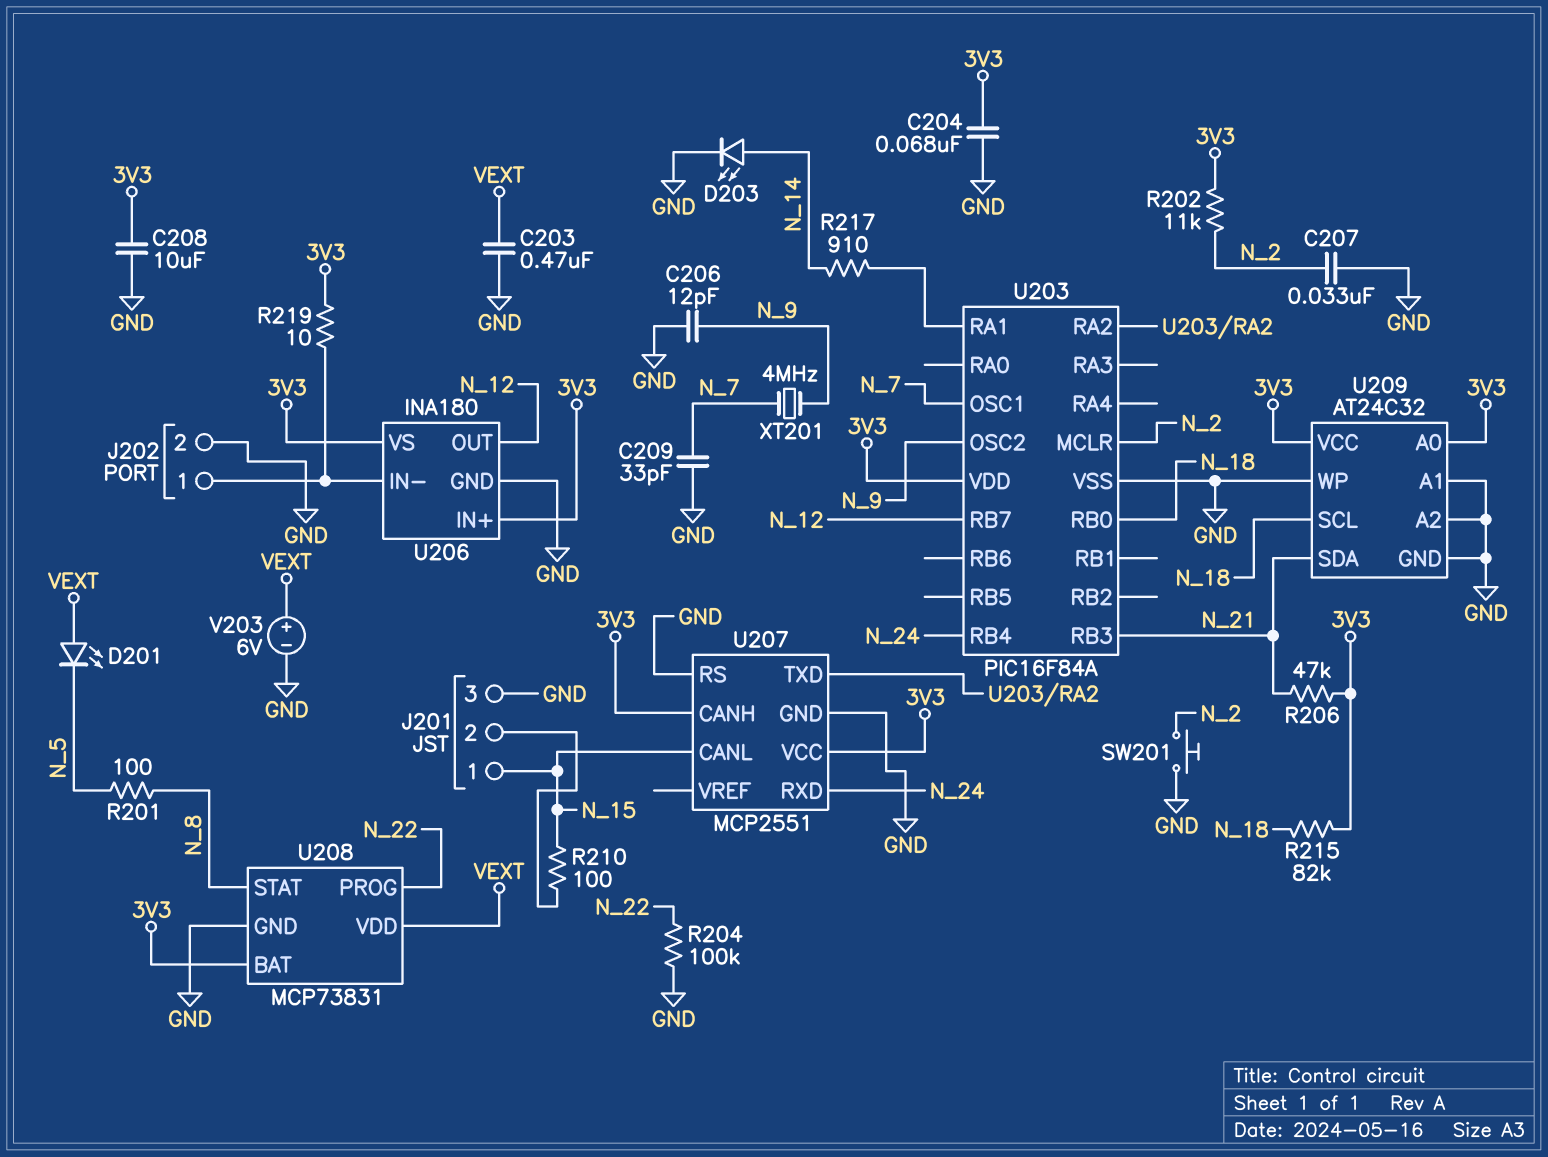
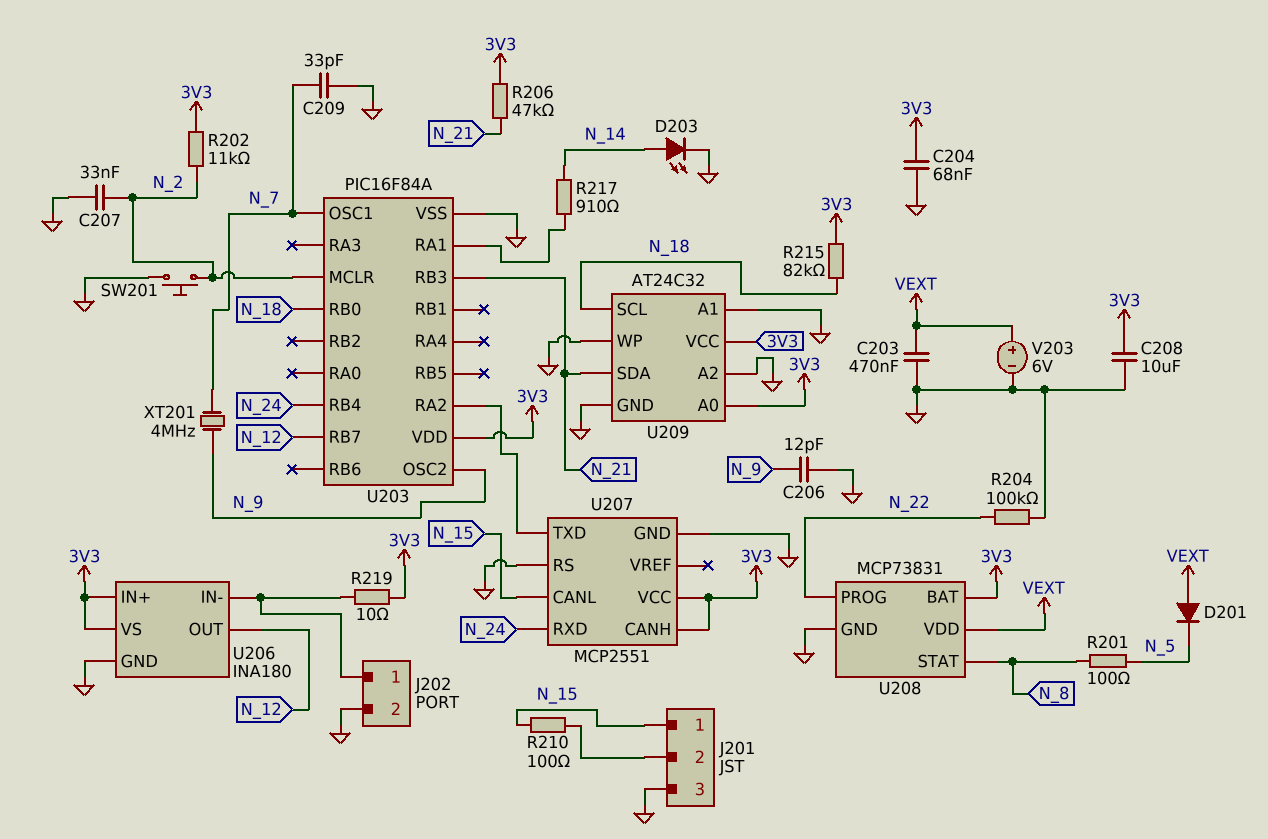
D201: LED (A VEXT, K N_5) -> diode (A VEXT, K N_5)

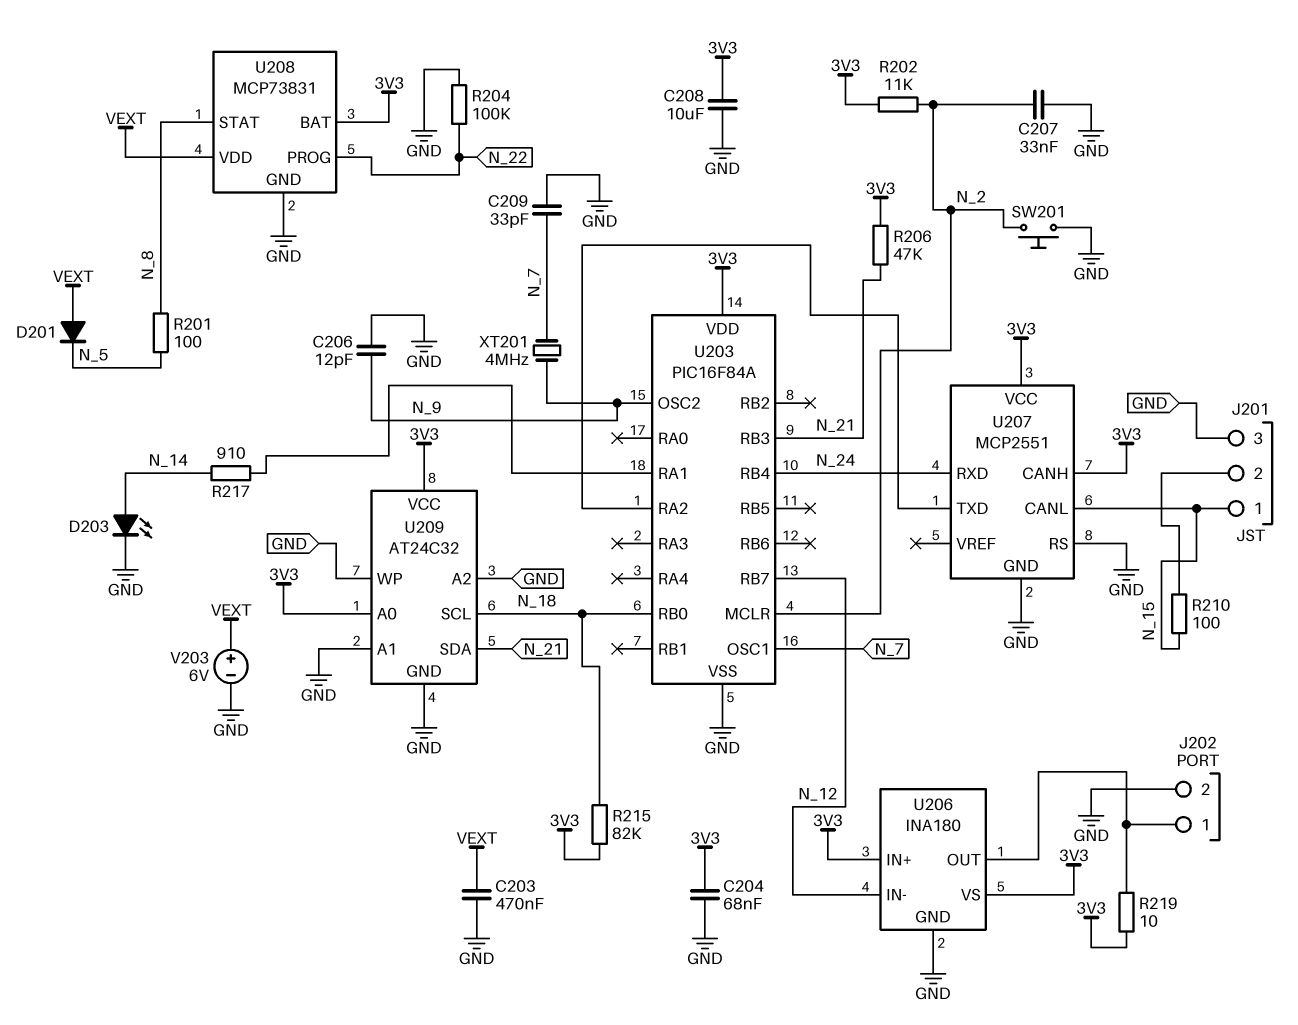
U206 pin IN-: J202/1 -> N_12
U206 pin OUT: N_12 -> J202/1

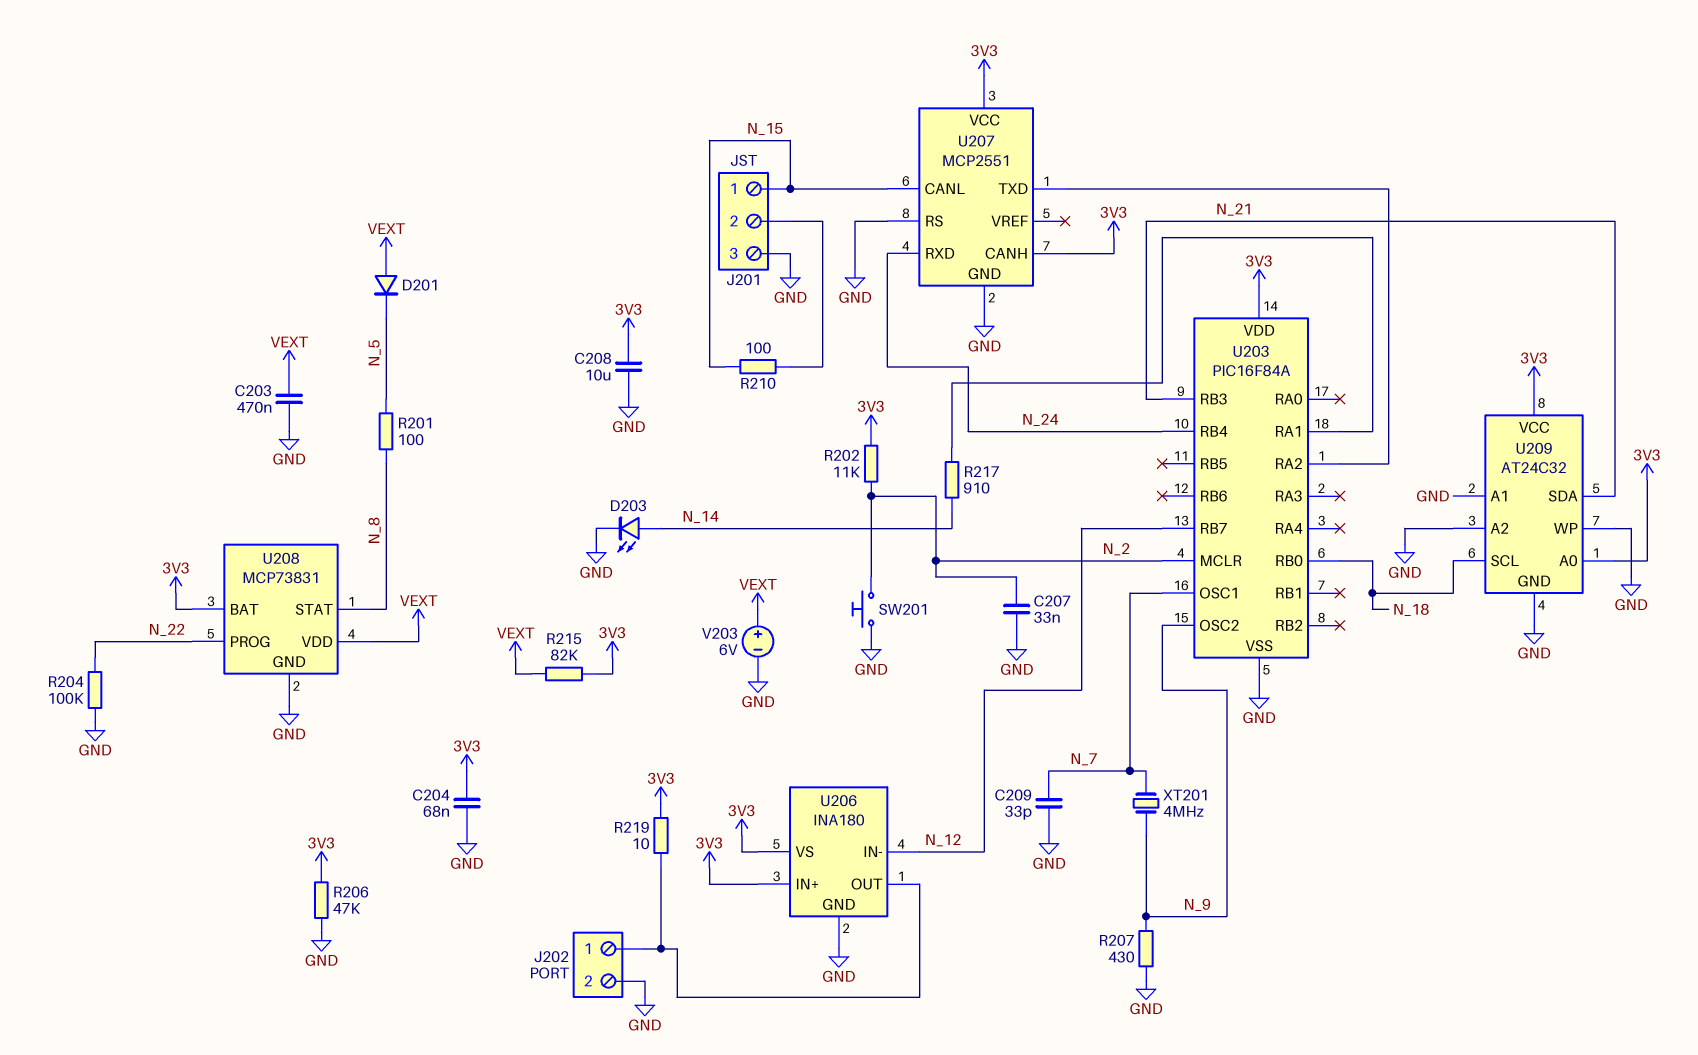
C206: 12pF (GND, N_9) -> none
R206: 47k (3V3, N_21) -> 47k (3V3, GND)
R207: none -> 430 (GND, N_9)
R215: 82k (3V3, N_18) -> 82k (3V3, VEXT)

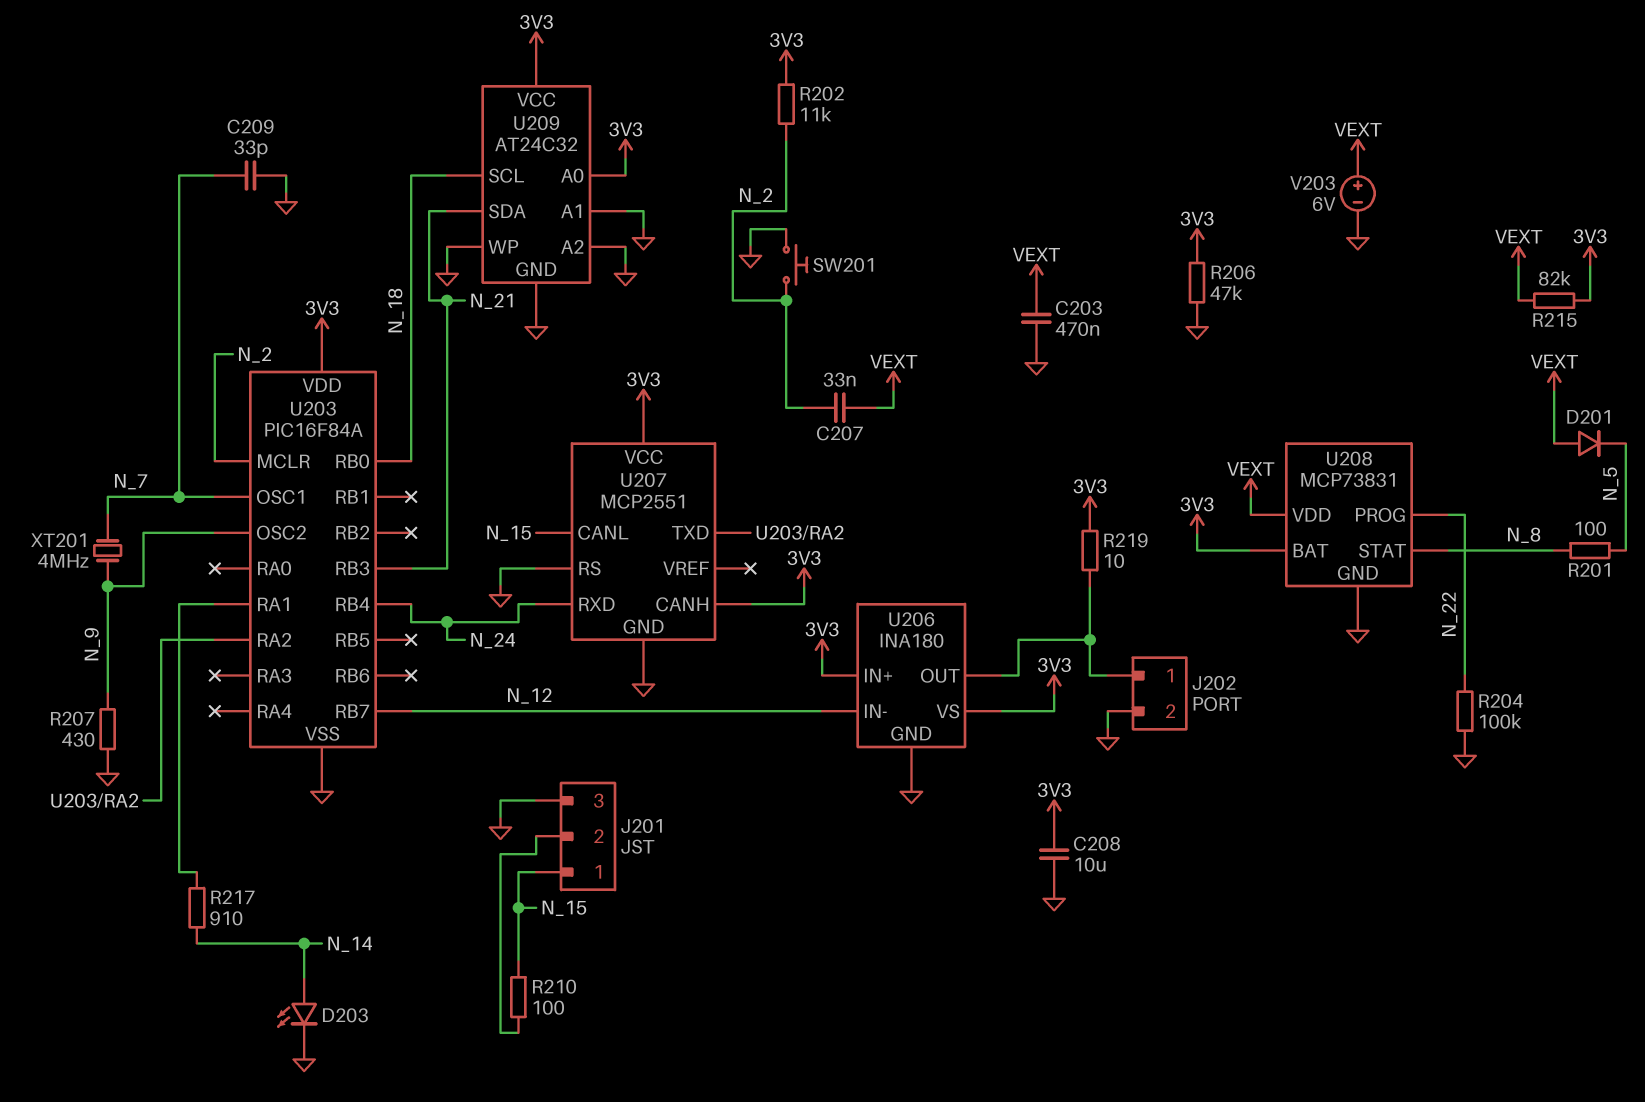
C204: 68nF (3V3, GND) -> none
C207: 33nF (GND, N_2) -> 33nF (N_2, VEXT)

